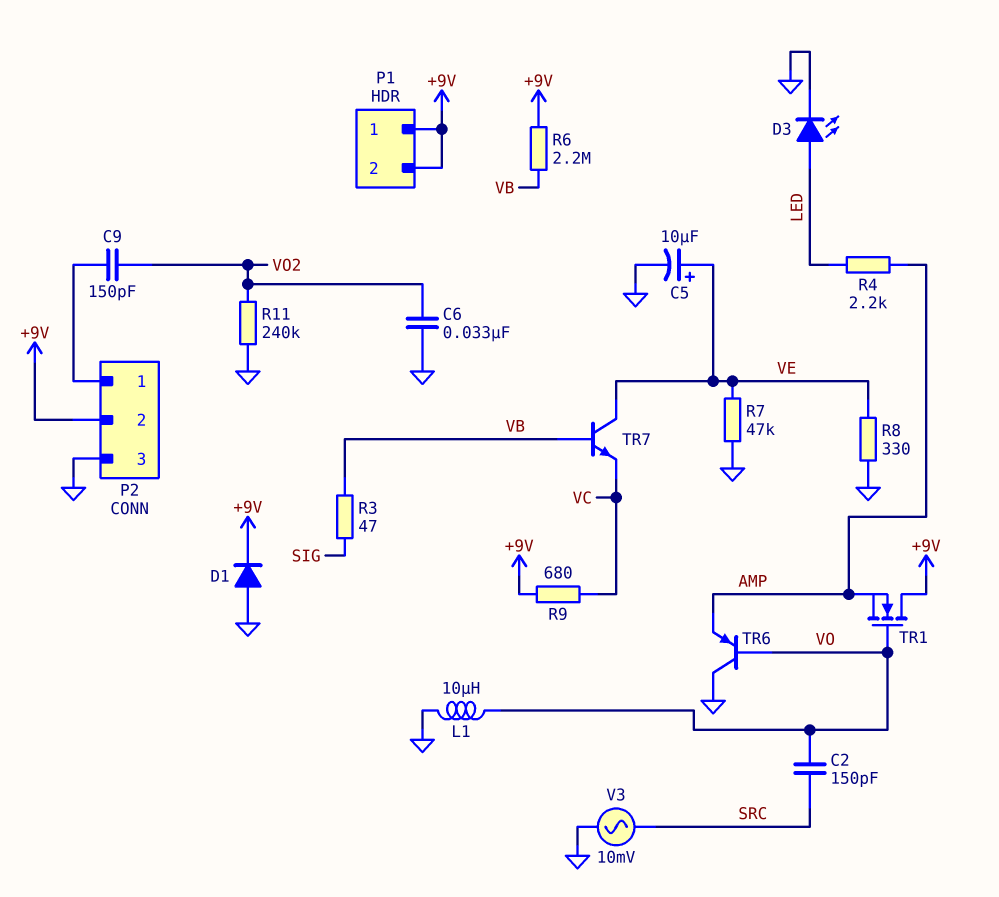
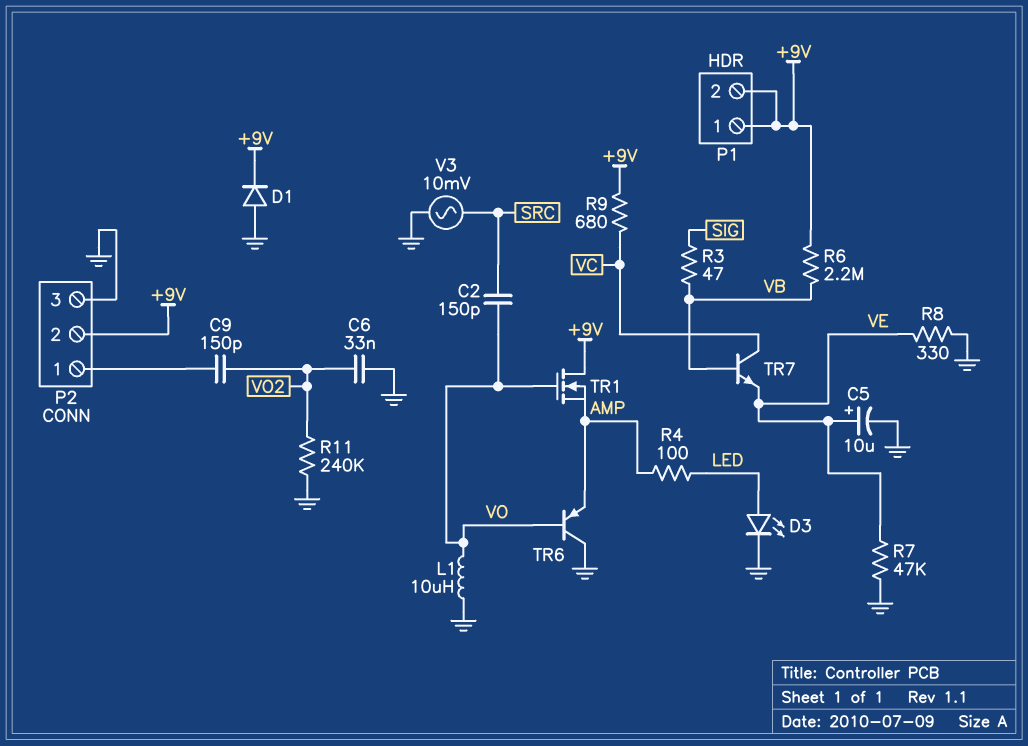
R4: 2.2k (AMP, LED) -> 100 (AMP, LED)
TR7: NPN (B VB, C VE, E VC) -> NPN (B VB, C VC, E VE)

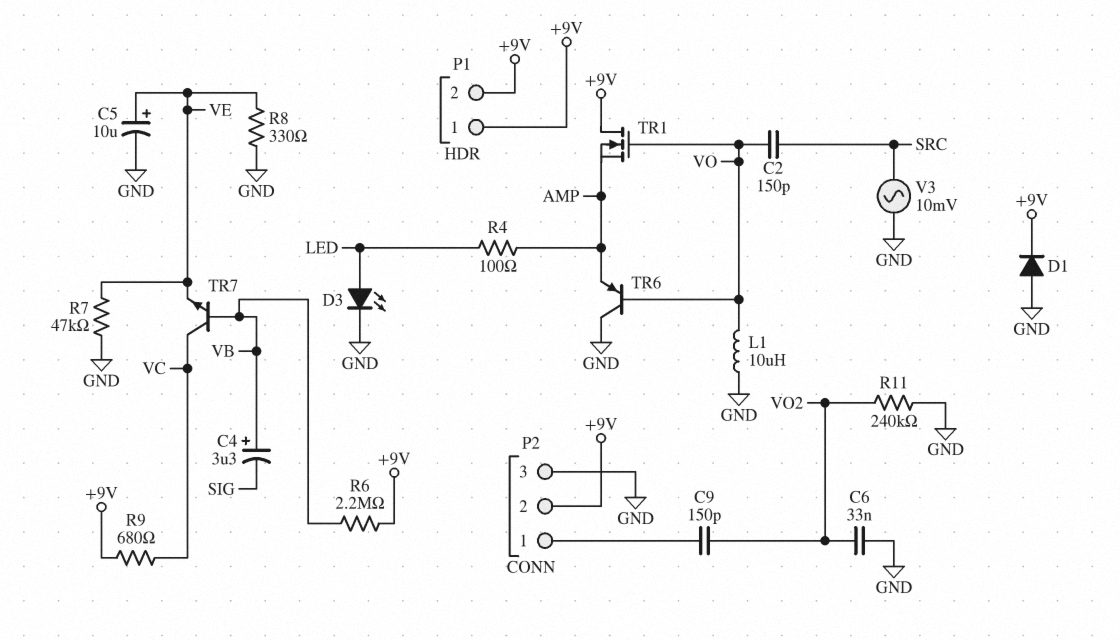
C4: none -> 3.3uF (plus VB, minus SIG)
R3: 47 (SIG, VB) -> none

